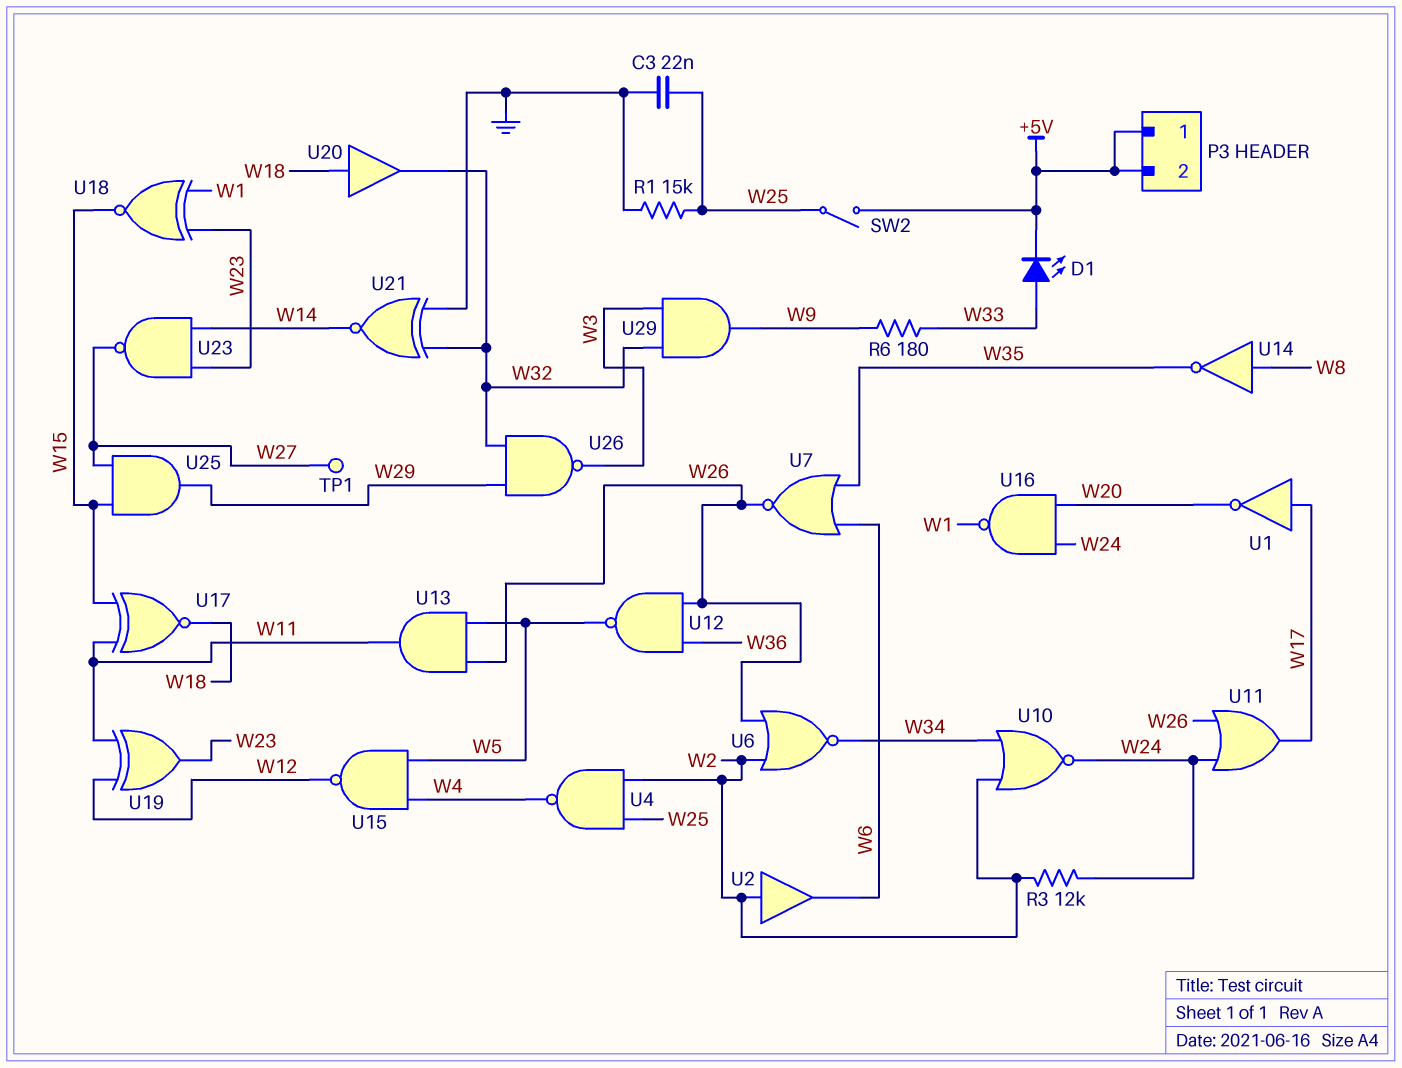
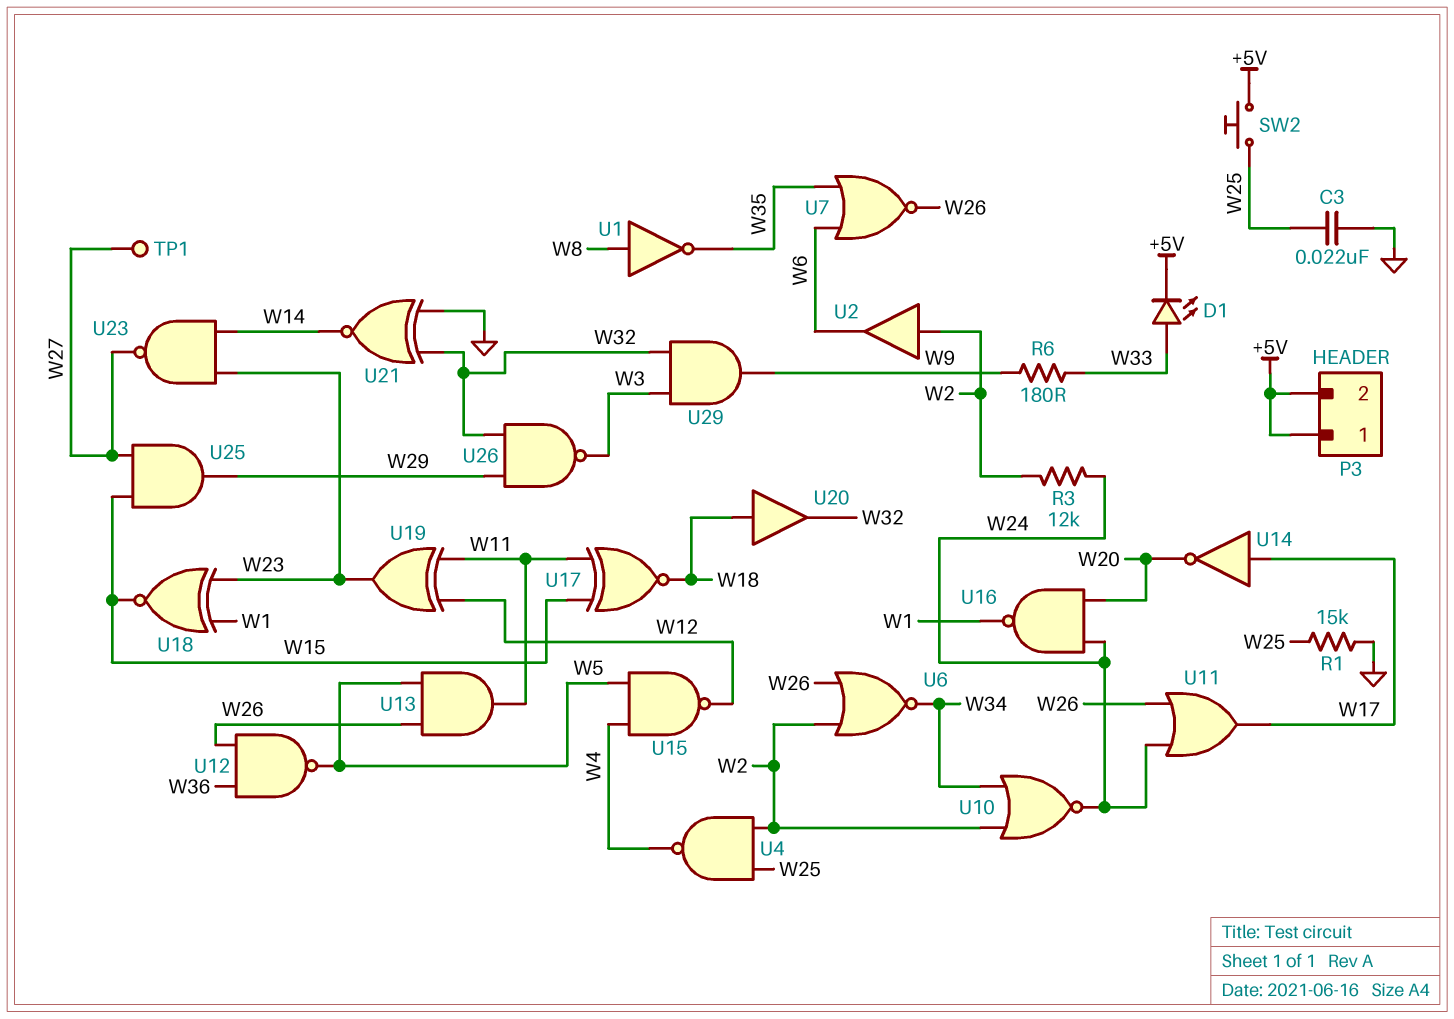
SW2: switch (+5V, W25) -> button (+5V, W25)
U1: NOT (in W17, out W20) -> NOT (in W8, out W35)
U14: NOT (in W8, out W35) -> NOT (in W17, out W20)

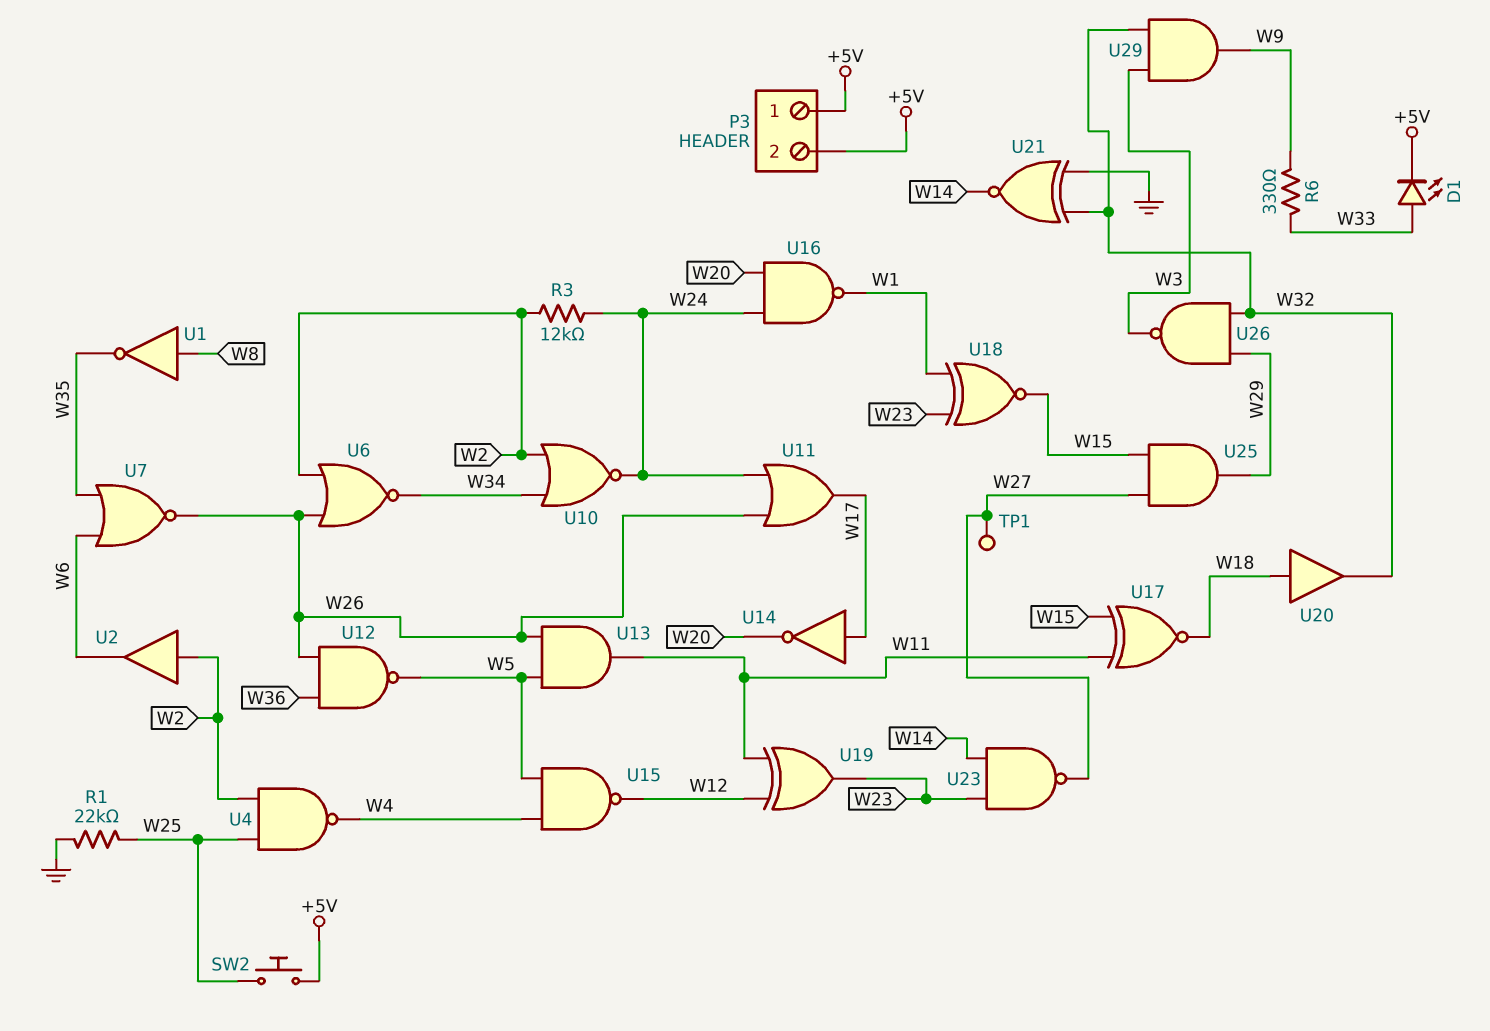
C3: 22nF (GND, W25) -> none
R1: 15k (GND, W25) -> 22k (GND, W25)
R6: 180 (W9, W33) -> 330 (W9, W33)

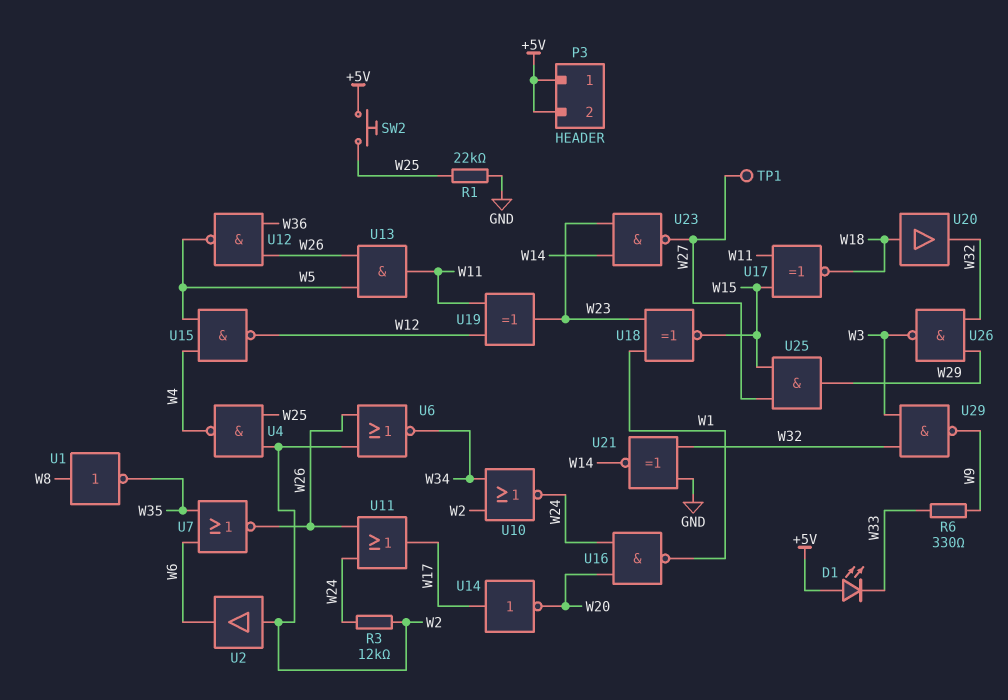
D1: LED (A W33, K +5V) -> LED (A +5V, K W33)
U29: AND (in W3, in W32, out W9) -> NAND (in W3, in W32, out W9)

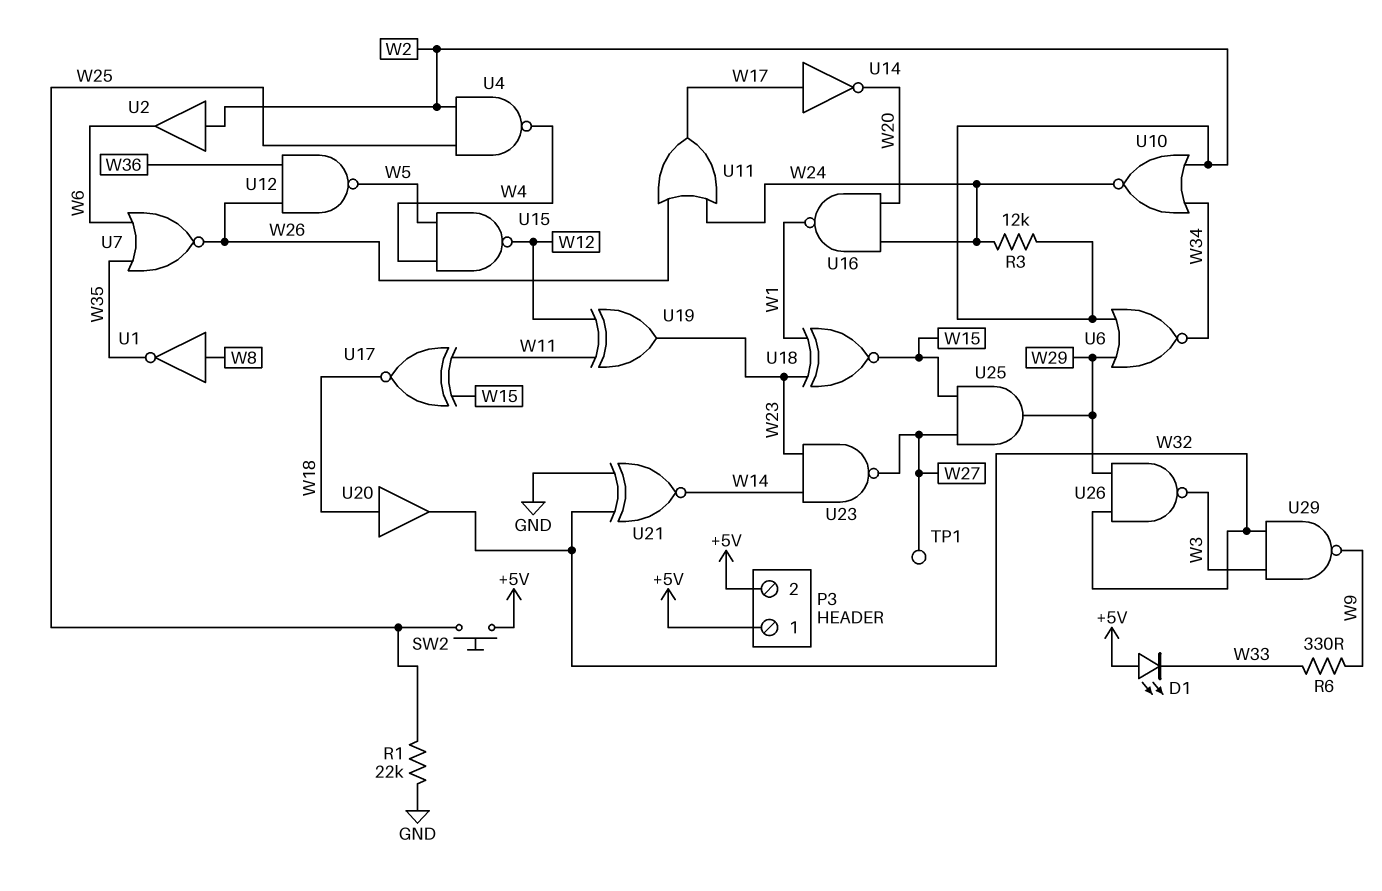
U6: NOR (in W2, in W26, out W34) -> NOR (in W2, in W29, out W34)
U13: AND (in W5, in W26, out W11) -> none

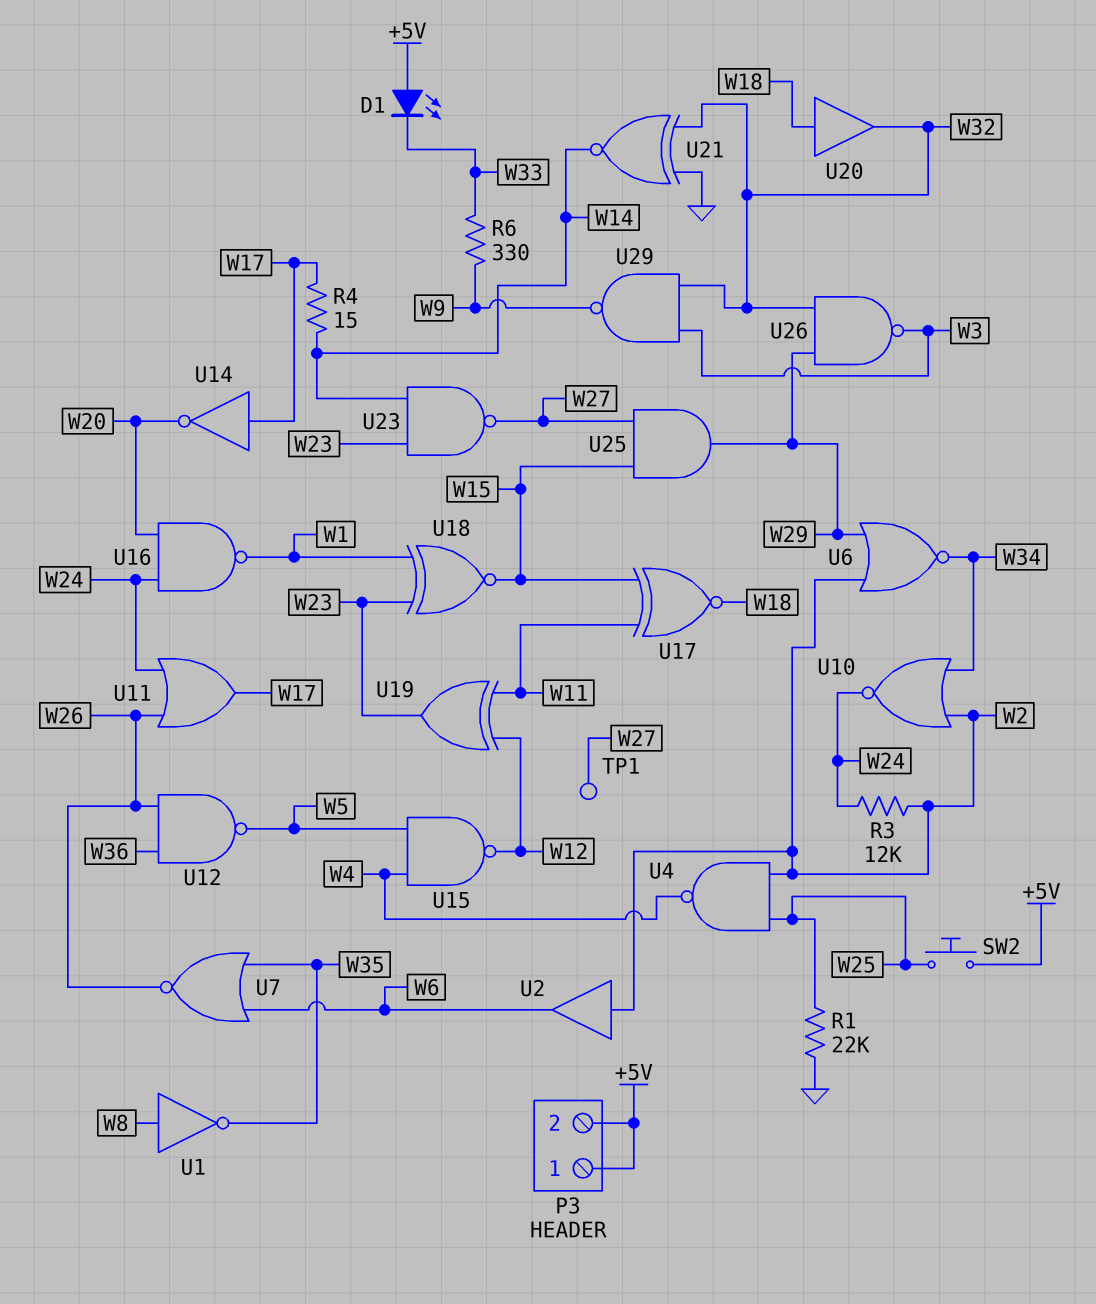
R4: none -> 15 (W14, W17)

